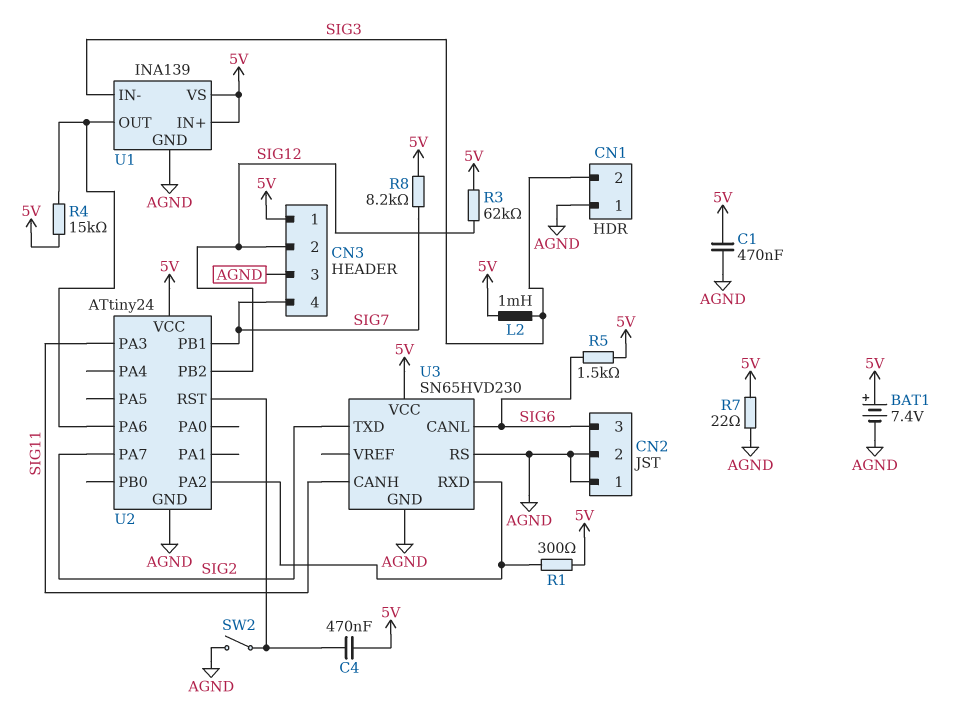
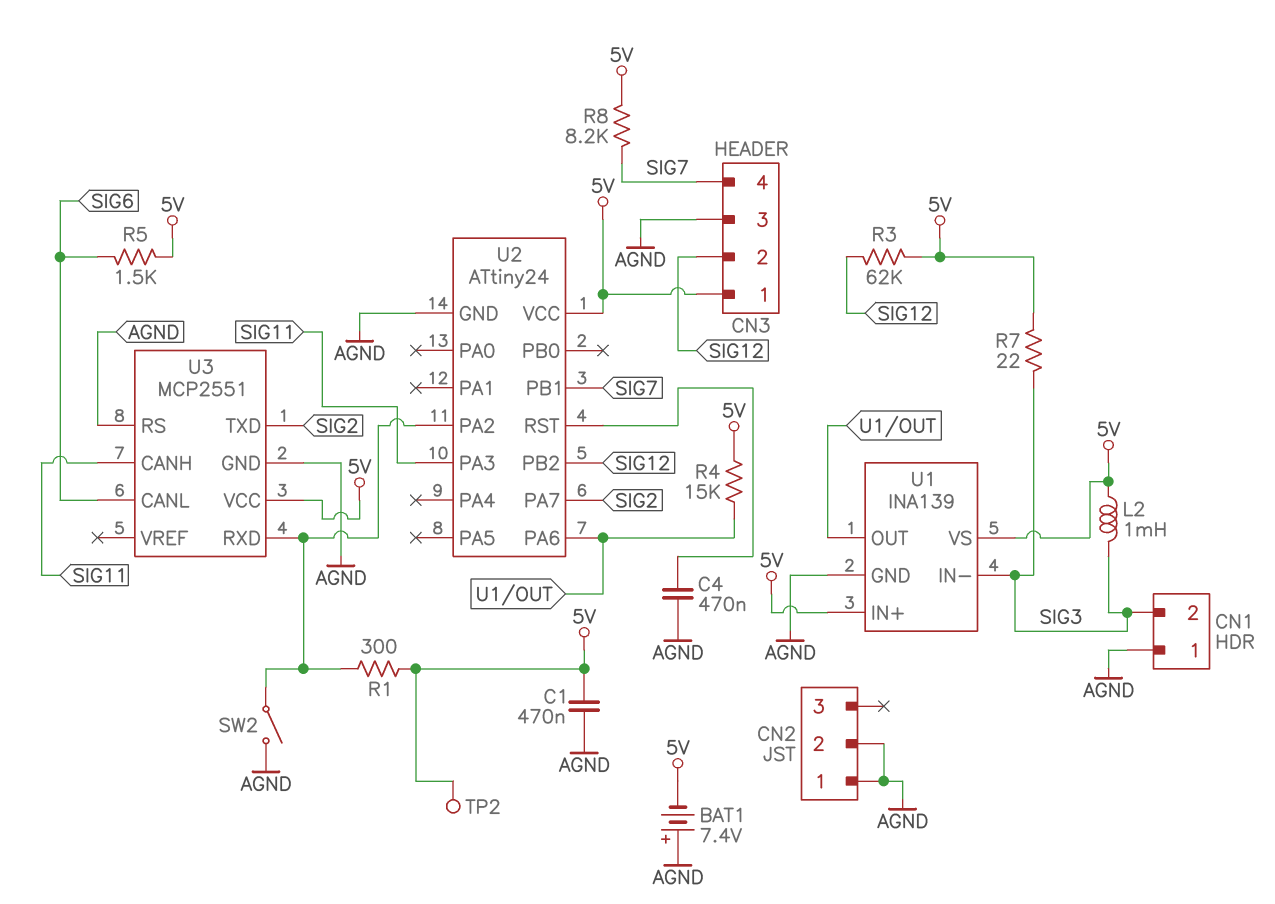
BAT1: 7.4V (plus 5V, minus AGND) -> 7.4V (plus AGND, minus 5V)
C4: 470nF (5V, U2/RST) -> 470nF (AGND, U2/RST)
CN2 pin 3: SIG6 -> none
R7: 22 (5V, AGND) -> 22 (5V, SIG3)
SW2: switch (AGND, U2/RST) -> switch (AGND, U2/PA2)
TP2: none -> test point (5V)
U3: SN65HVD230 -> MCP2551

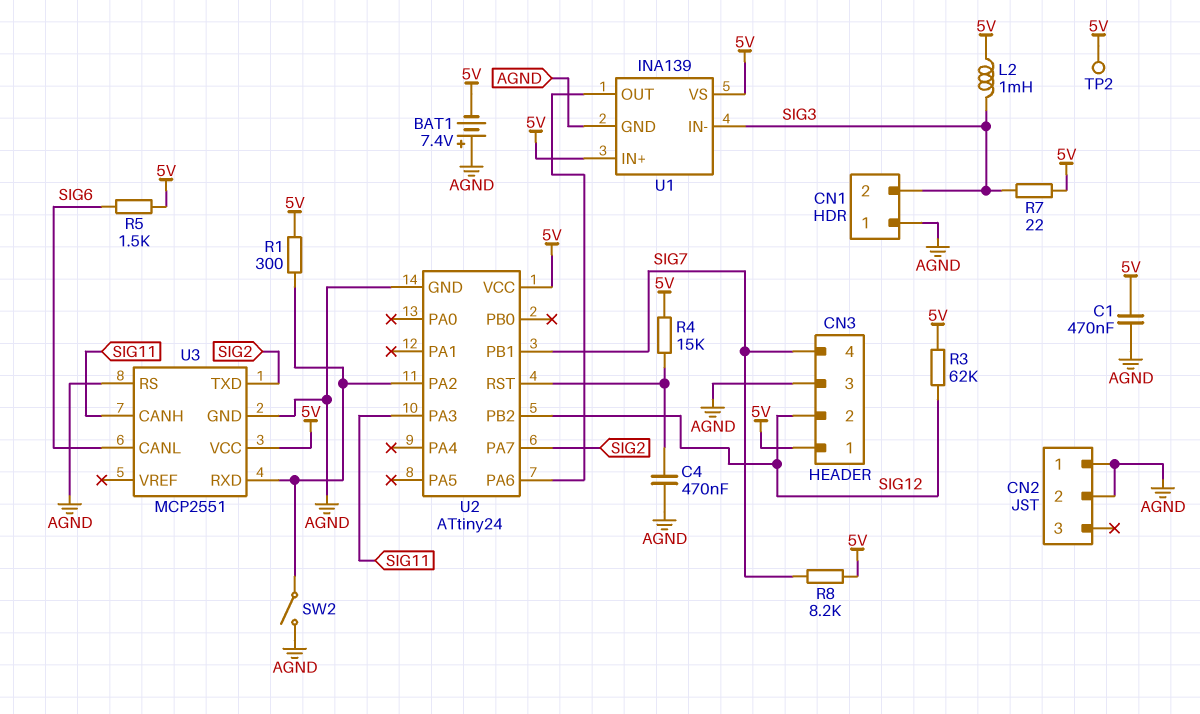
R4: 15k (5V, U1/OUT) -> 15k (5V, U2/RST)

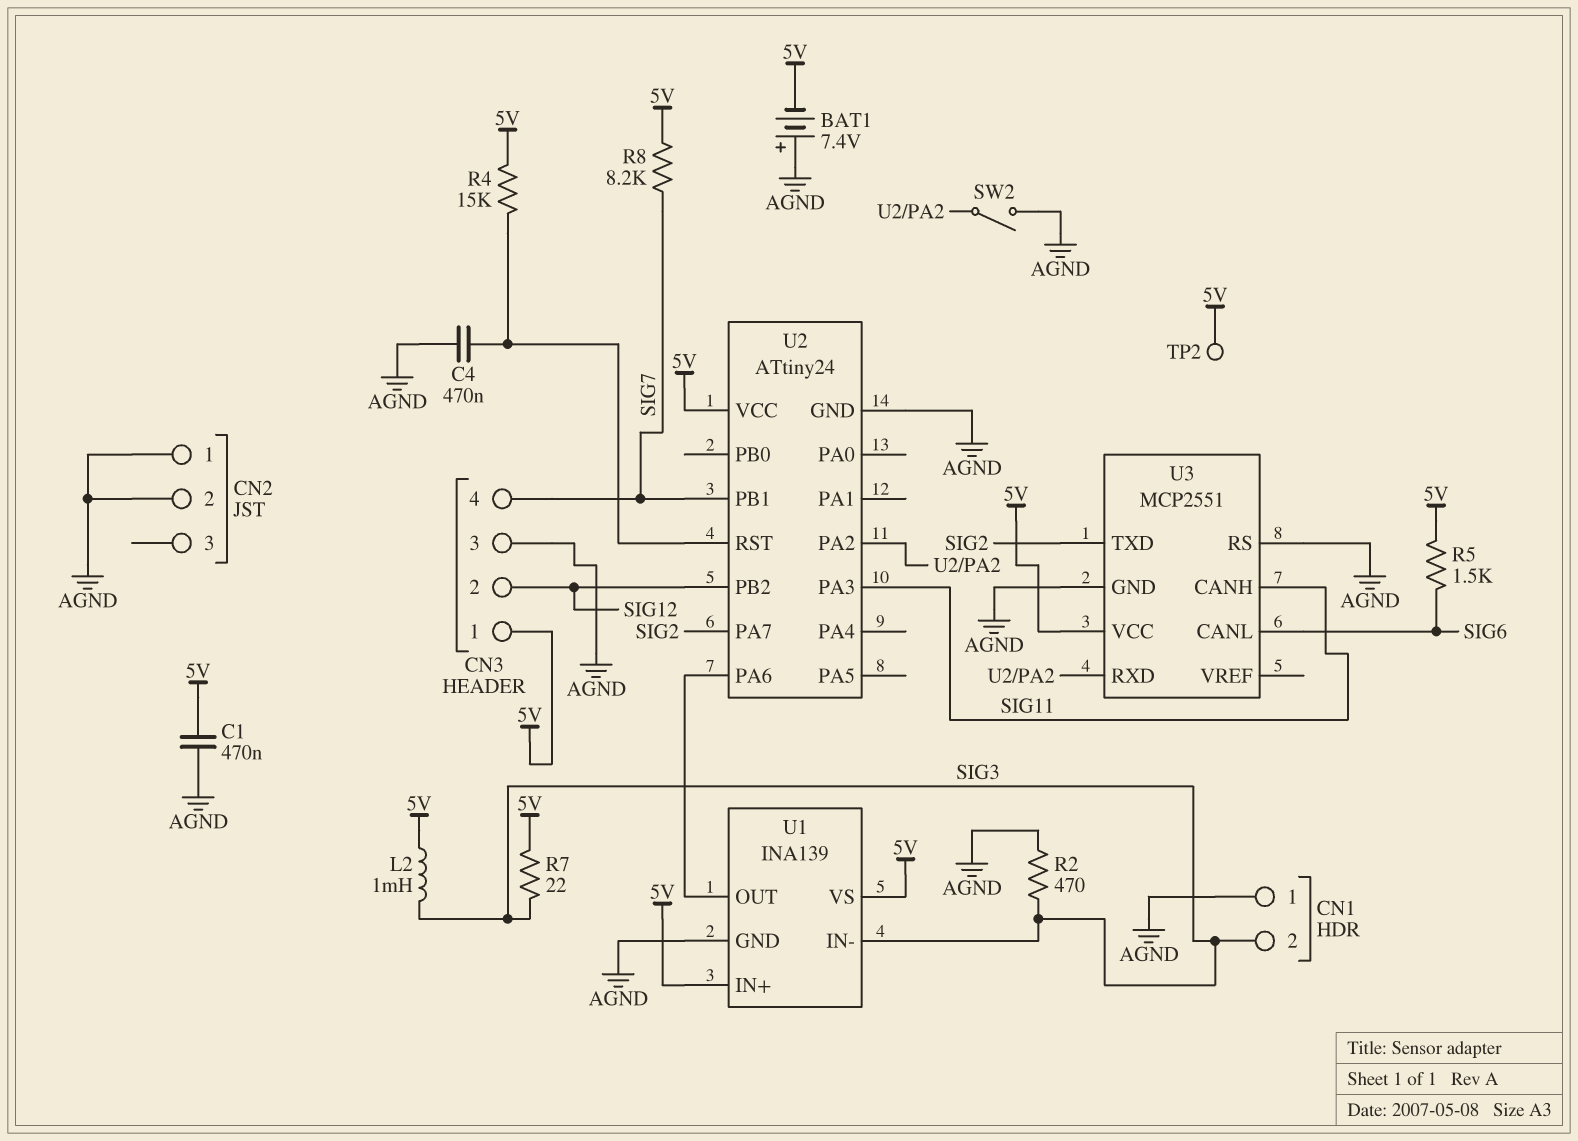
R1: 300 (5V, U2/PA2) -> none
R2: none -> 470 (AGND, SIG3)
R3: 62k (5V, SIG12) -> none

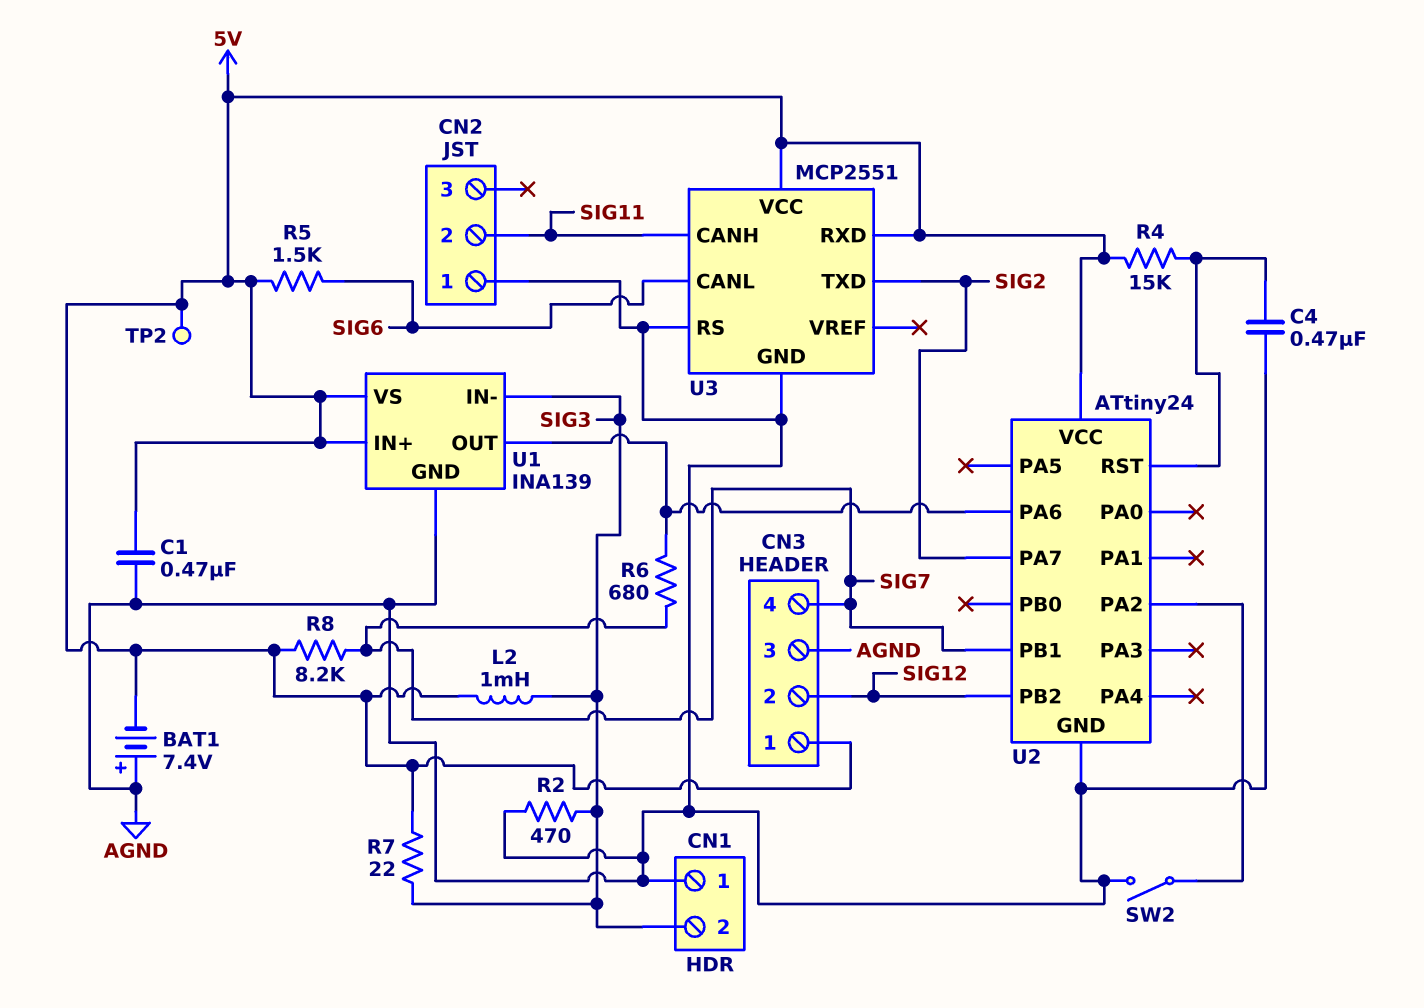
CN2 pin 2: AGND -> SIG11
R6: none -> 680 (SIG7, U1/OUT)
U2 pin PA3: SIG11 -> none
U3 pin RXD: U2/PA2 -> 5V

